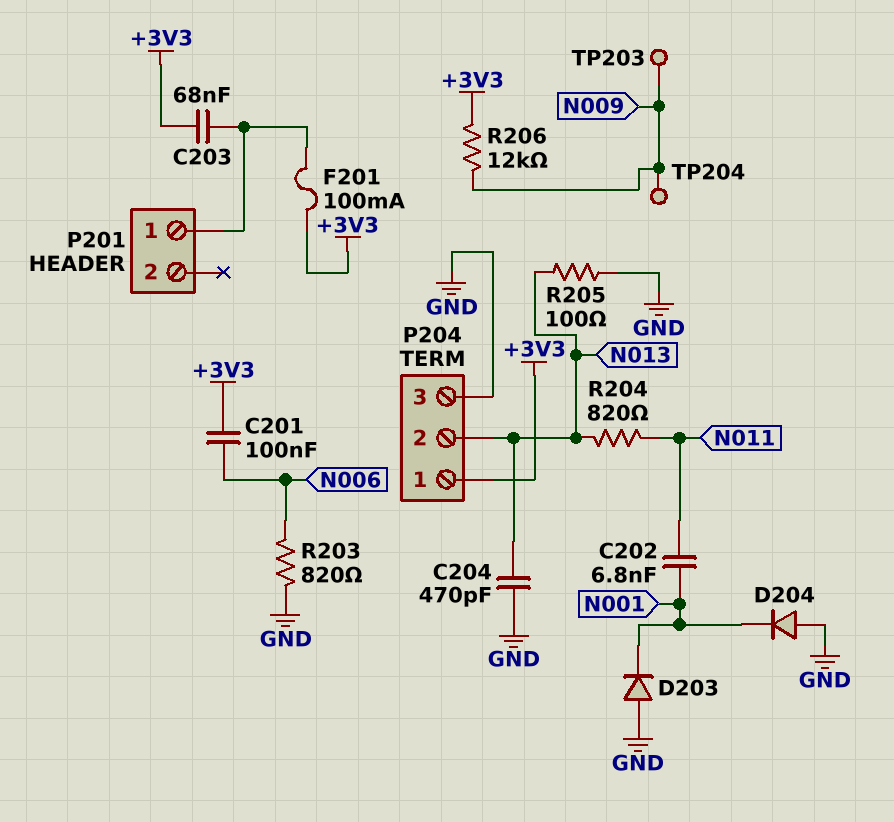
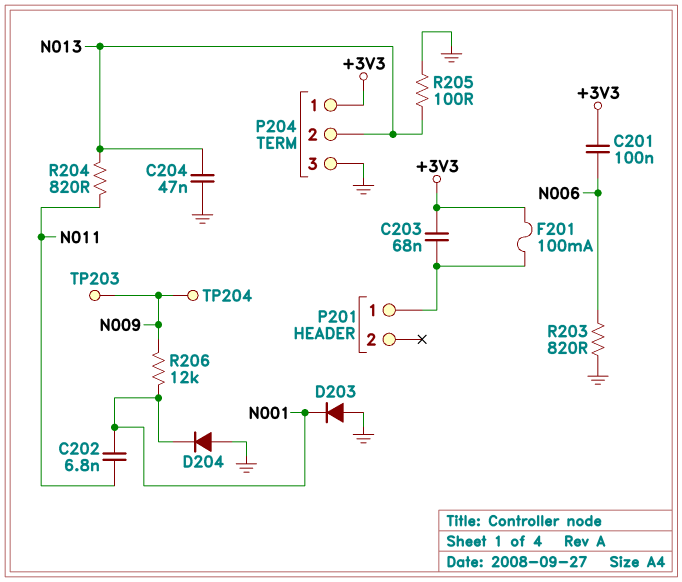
C204: 470pF (GND, N013) -> 47nF (GND, N013)
R206: 12k (+3V3, N009) -> 12k (N001, N009)

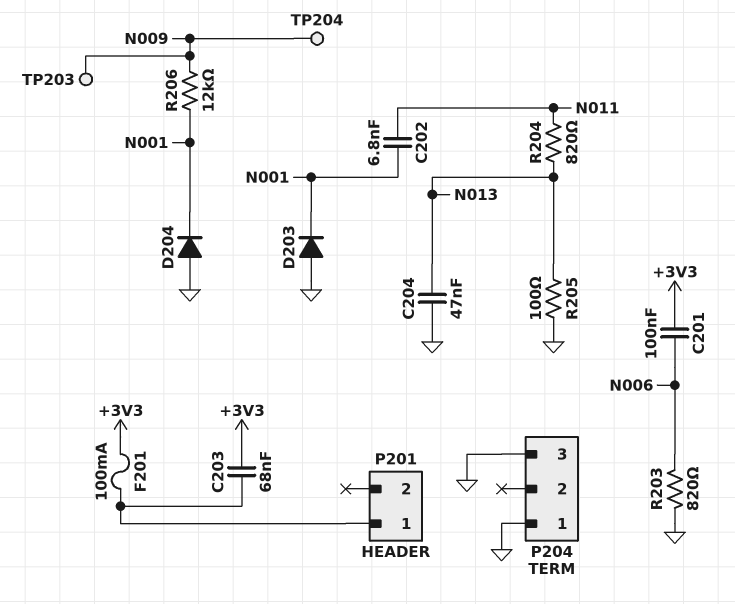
P204 pin 1: +3V3 -> GND
P204 pin 2: N013 -> none

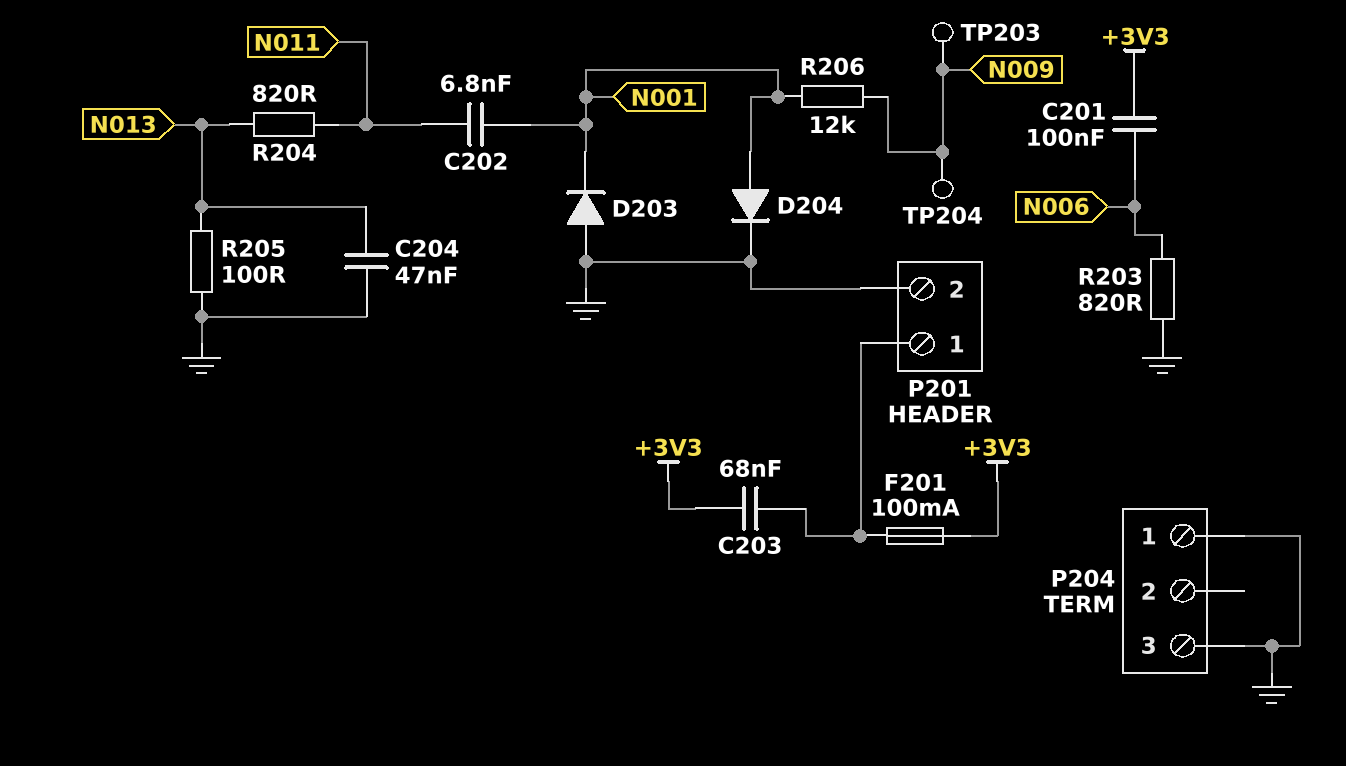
D204: diode (A GND, K N001) -> diode (A N001, K GND)
P201 pin 2: none -> GND

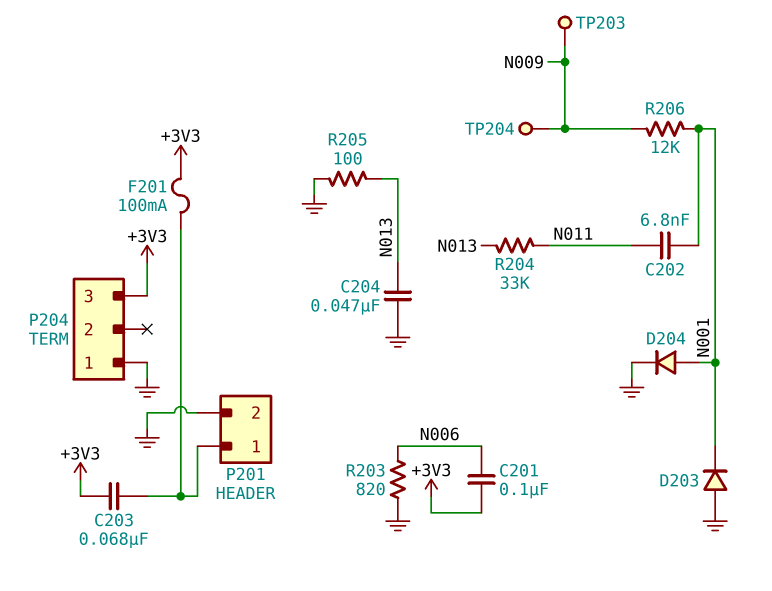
P204 pin 3: GND -> +3V3
R204: 820 (N011, N013) -> 33k (N011, N013)

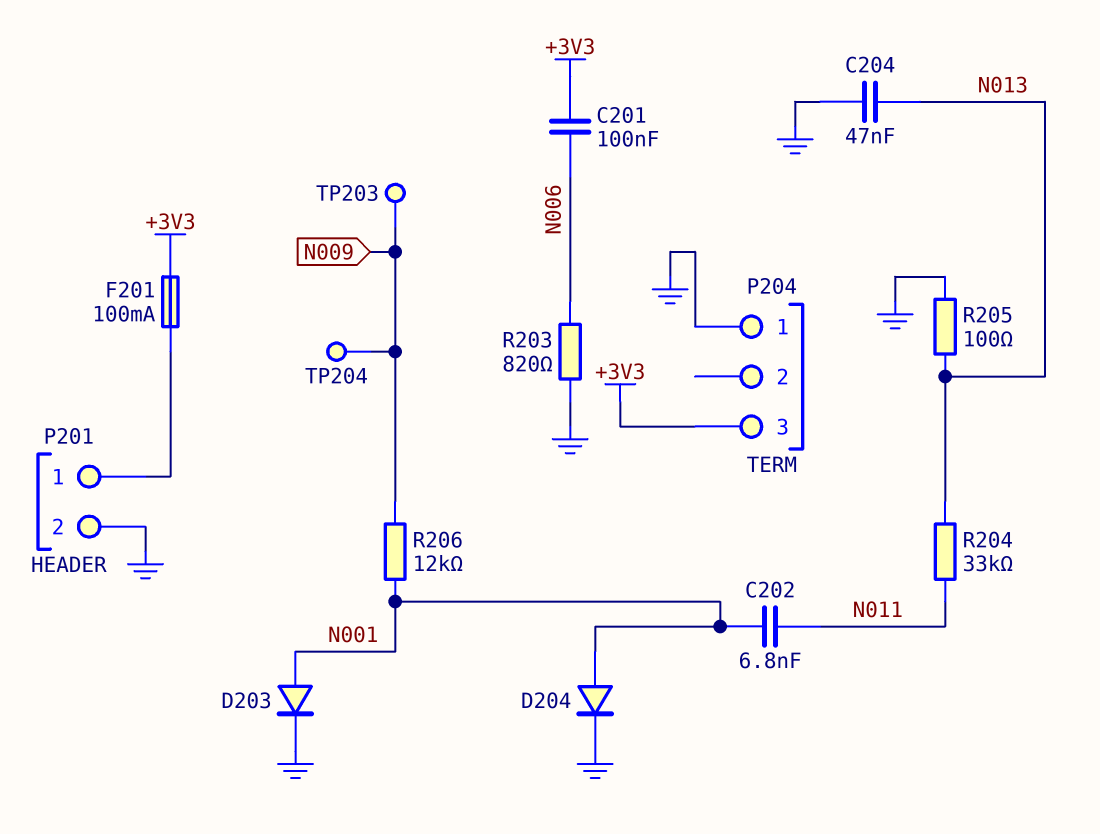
C203: 68nF (+3V3, P201/1) -> none
D203: diode (A GND, K N001) -> diode (A N001, K GND)

